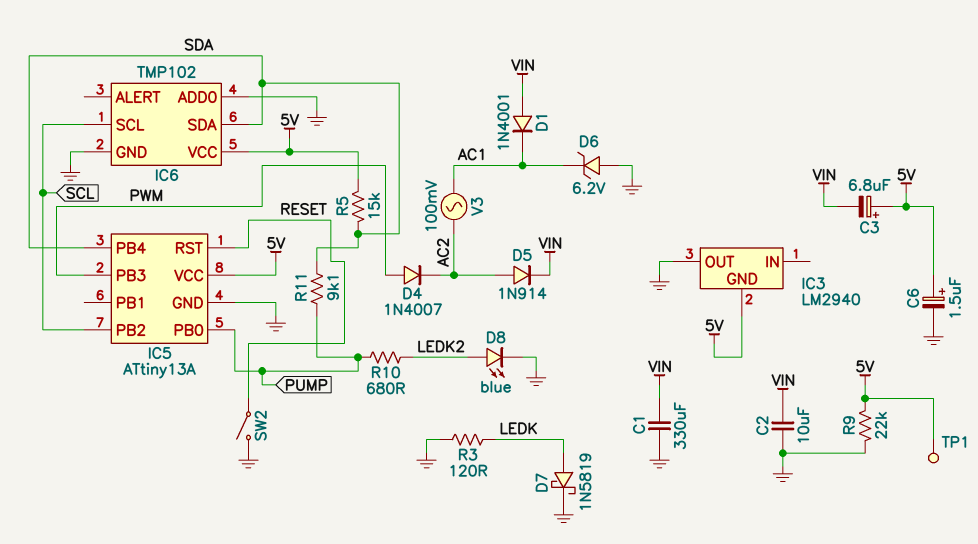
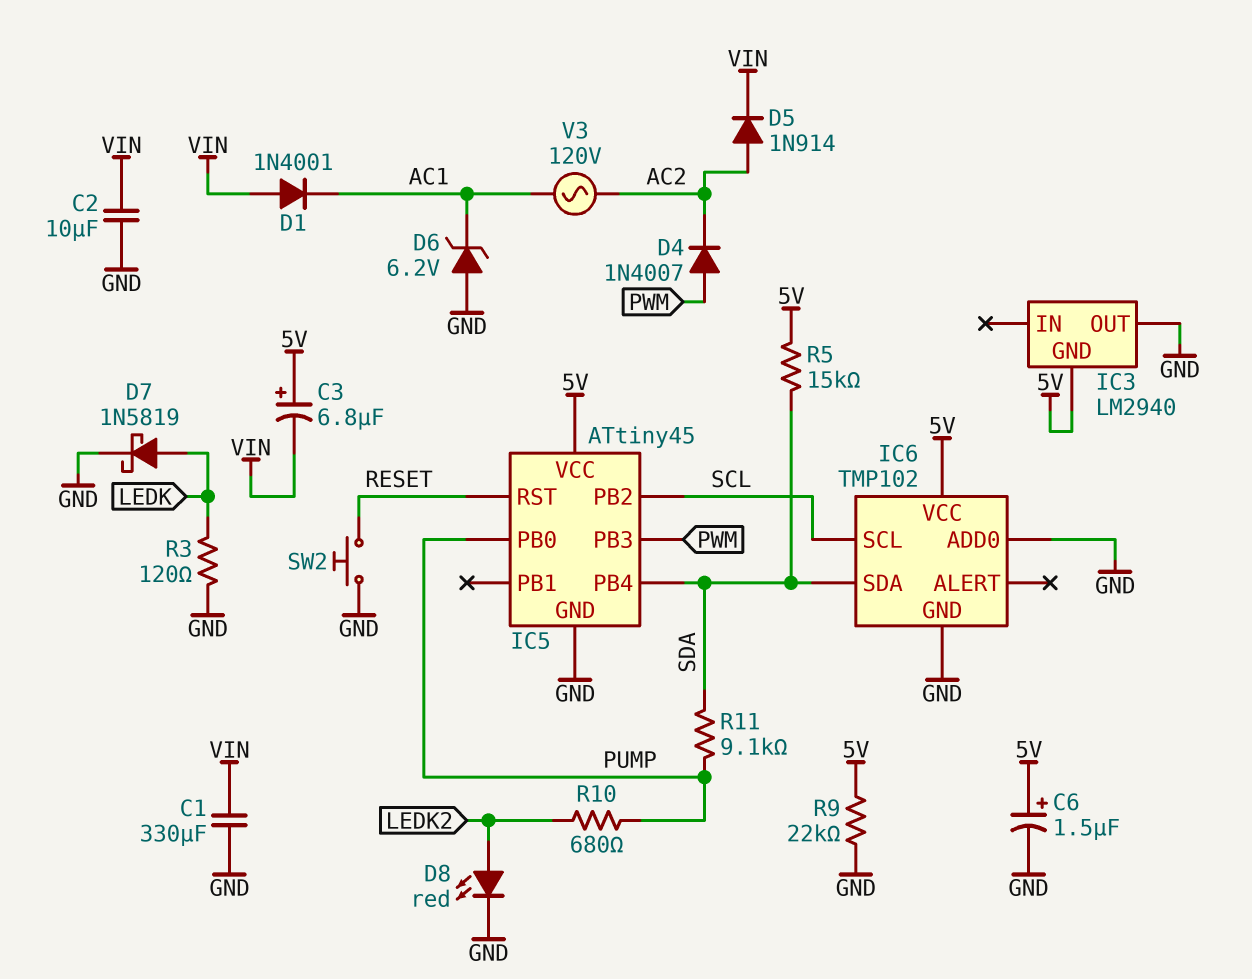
D8: LED blue (A LEDK2, K GND) -> LED red (A LEDK2, K GND)
IC5: ATtiny13A -> ATtiny45
SW2: switch (GND, RESET) -> button (GND, RESET)
TP1: test point (5V) -> none
V3: AC 100mV (AC1, AC2) -> AC 120V (AC1, AC2)

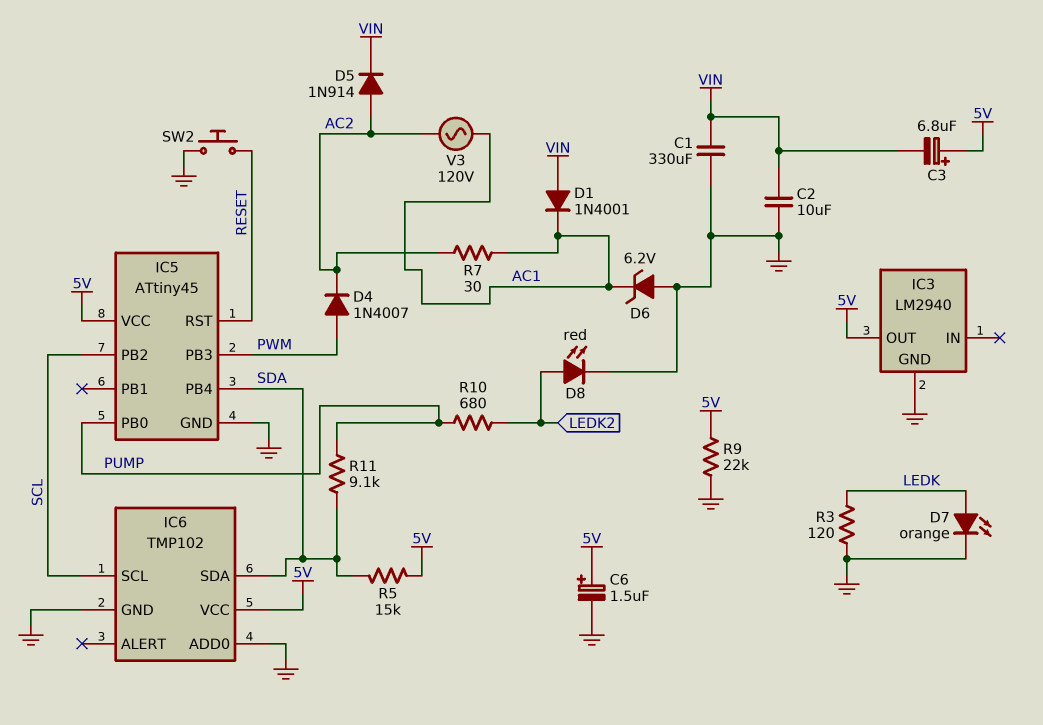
D7: schottky 1N5819 (A LEDK, K GND) -> LED orange (A LEDK, K GND)
IC3 pin GND: 5V -> GND
IC3 pin OUT: GND -> 5V
R7: none -> 30 (AC1, AC2)

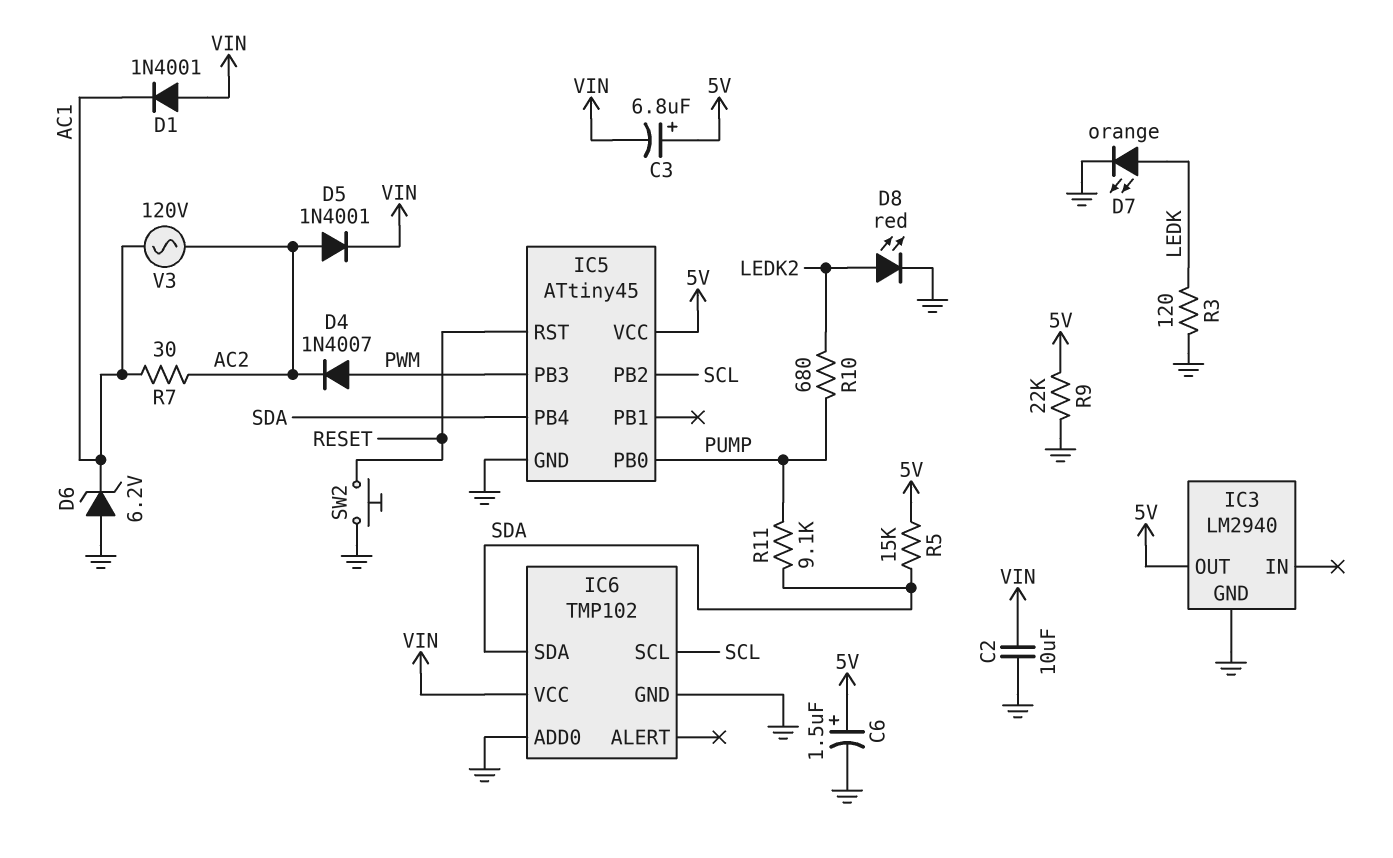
C1: 330uF (GND, VIN) -> none
D5: diode 1N914 (A AC2, K VIN) -> diode 1N4001 (A AC2, K VIN)
IC6 pin VCC: 5V -> VIN

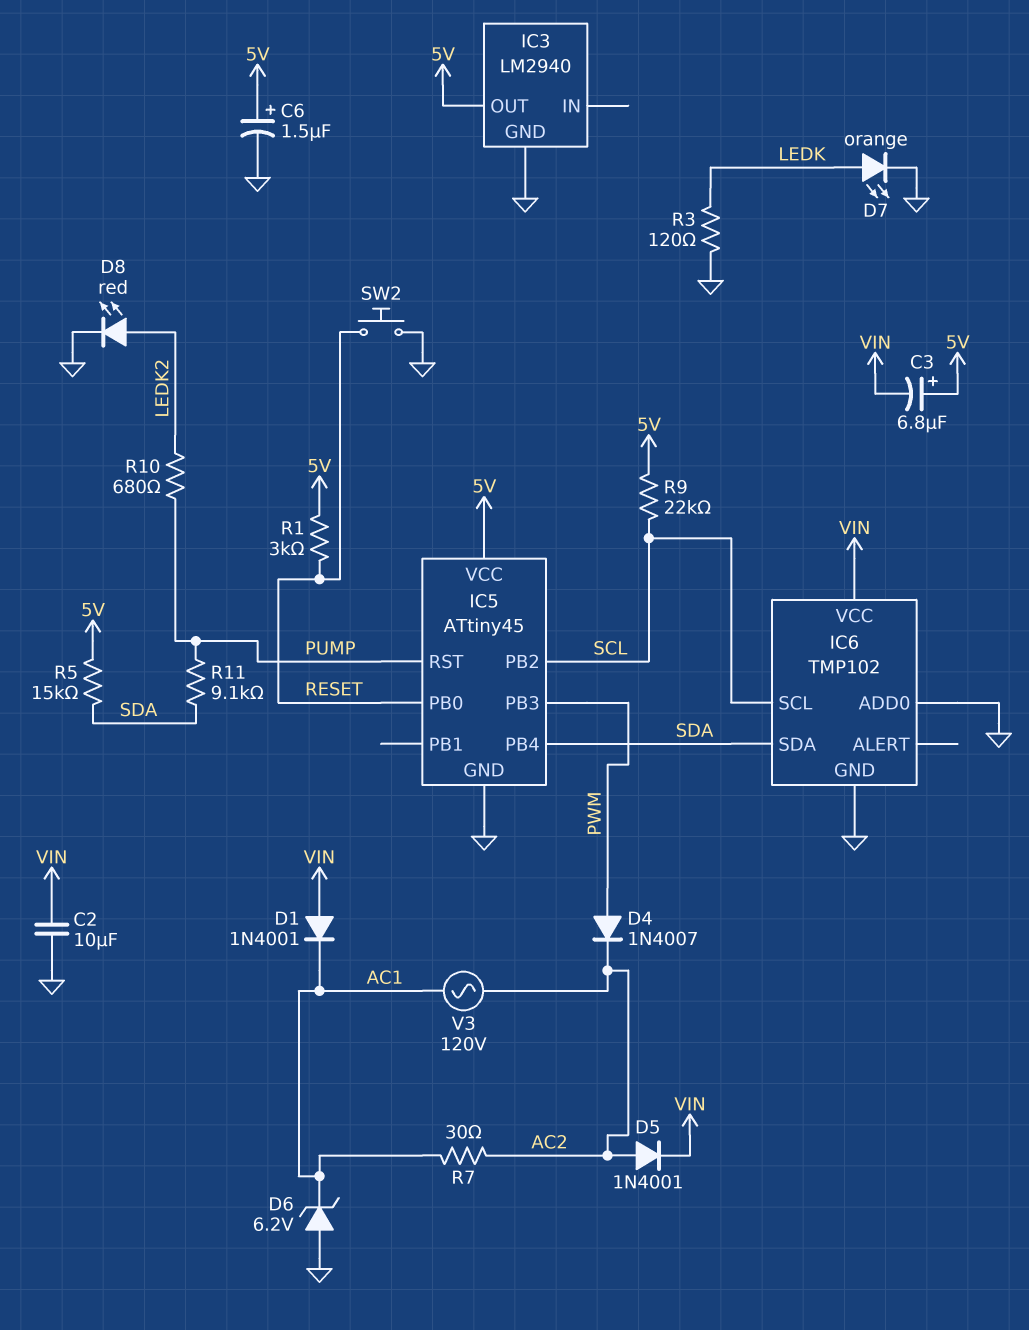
IC5 pin PB0: PUMP -> RESET
IC5 pin RST: RESET -> PUMP
R1: none -> 3k (5V, RESET)
R9: 22k (5V, GND) -> 22k (5V, SCL)

